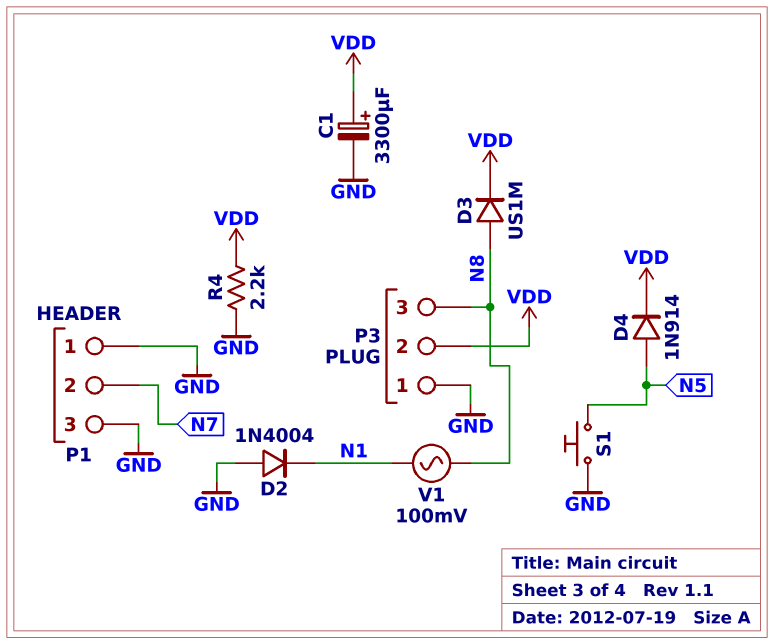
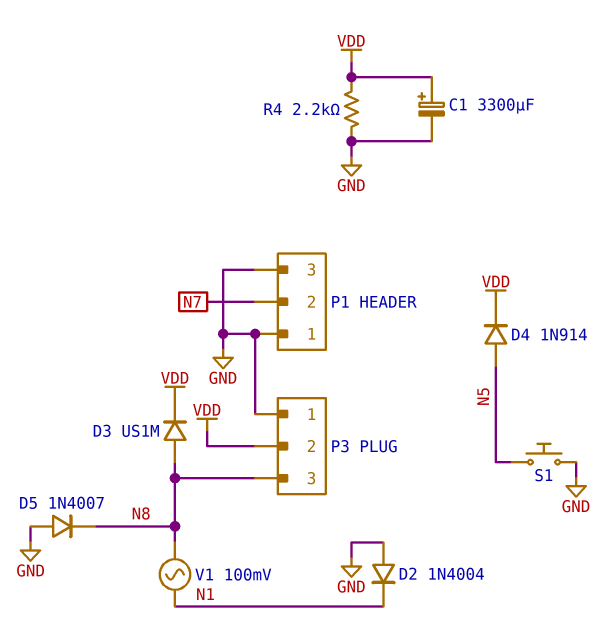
D5: none -> diode 1N4007 (A GND, K N8)

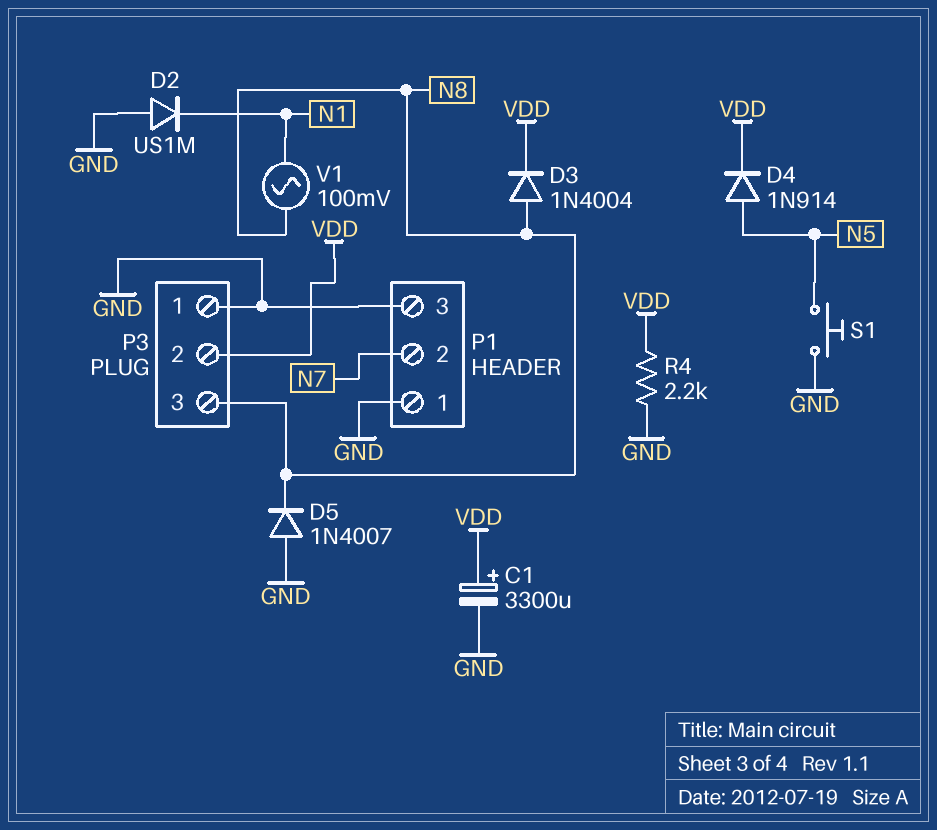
D2: diode 1N4004 (A GND, K N1) -> diode US1M (A GND, K N1)
D3: diode US1M (A N8, K VDD) -> diode 1N4004 (A N8, K VDD)

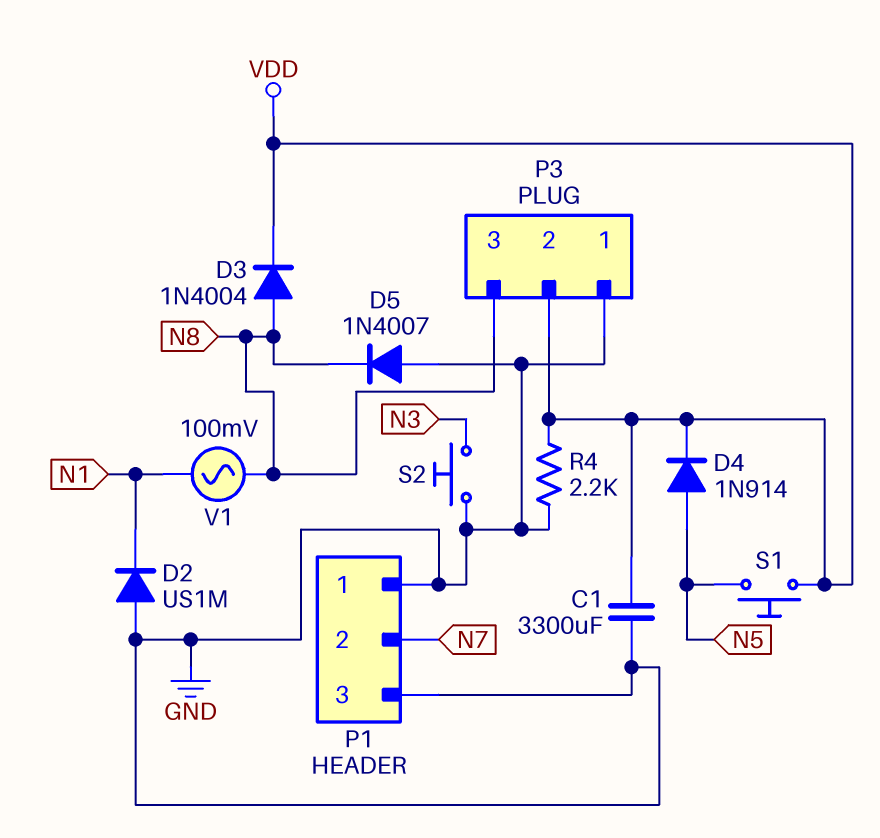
C1: 3300uF (plus VDD, minus GND) -> 3300uF (GND, VDD)
S1: button (GND, N5) -> button (N5, VDD)
S2: none -> button (GND, N3)

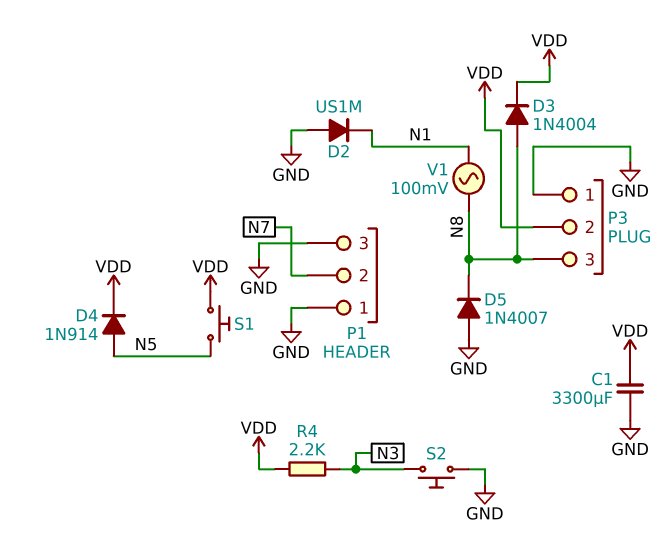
R4: 2.2k (GND, VDD) -> 2.2k (N3, VDD)

